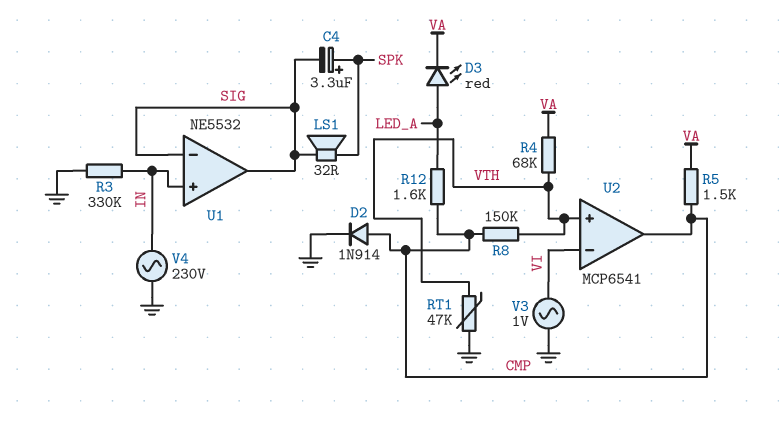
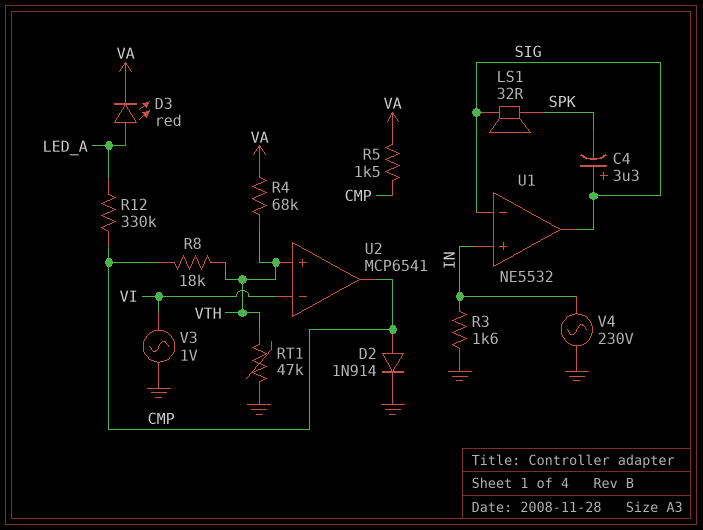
C4: 3.3uF (plus SPK, minus SIG) -> 3.3uF (plus SIG, minus SPK)
R3: 330k (GND, IN) -> 1.6k (GND, IN)
R8: 150k (CMP, VTH) -> 18k (CMP, VTH)
R12: 1.6k (CMP, LED_A) -> 330k (CMP, LED_A)

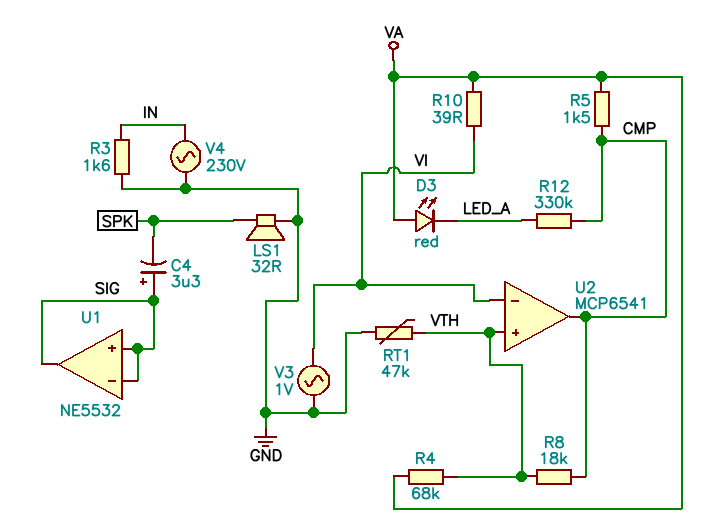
D2: diode 1N914 (A CMP, K GND) -> none
D3: LED red (A LED_A, K VA) -> LED red (A VA, K LED_A)
LS1: speaker 32R (SIG, SPK) -> speaker 32R (GND, SPK)
R10: none -> 39 (VA, VI)
U1 pin in+: IN -> SIG

